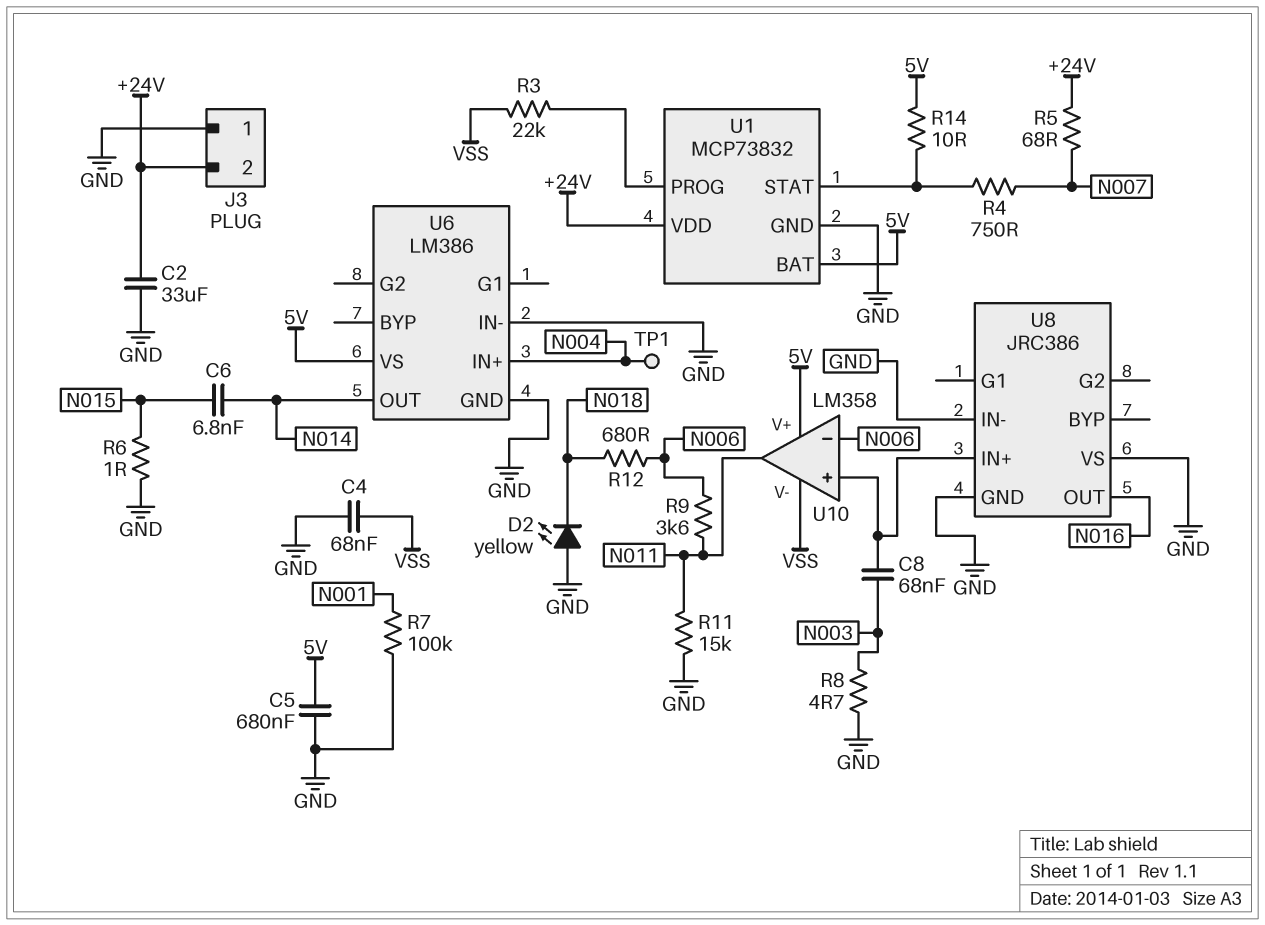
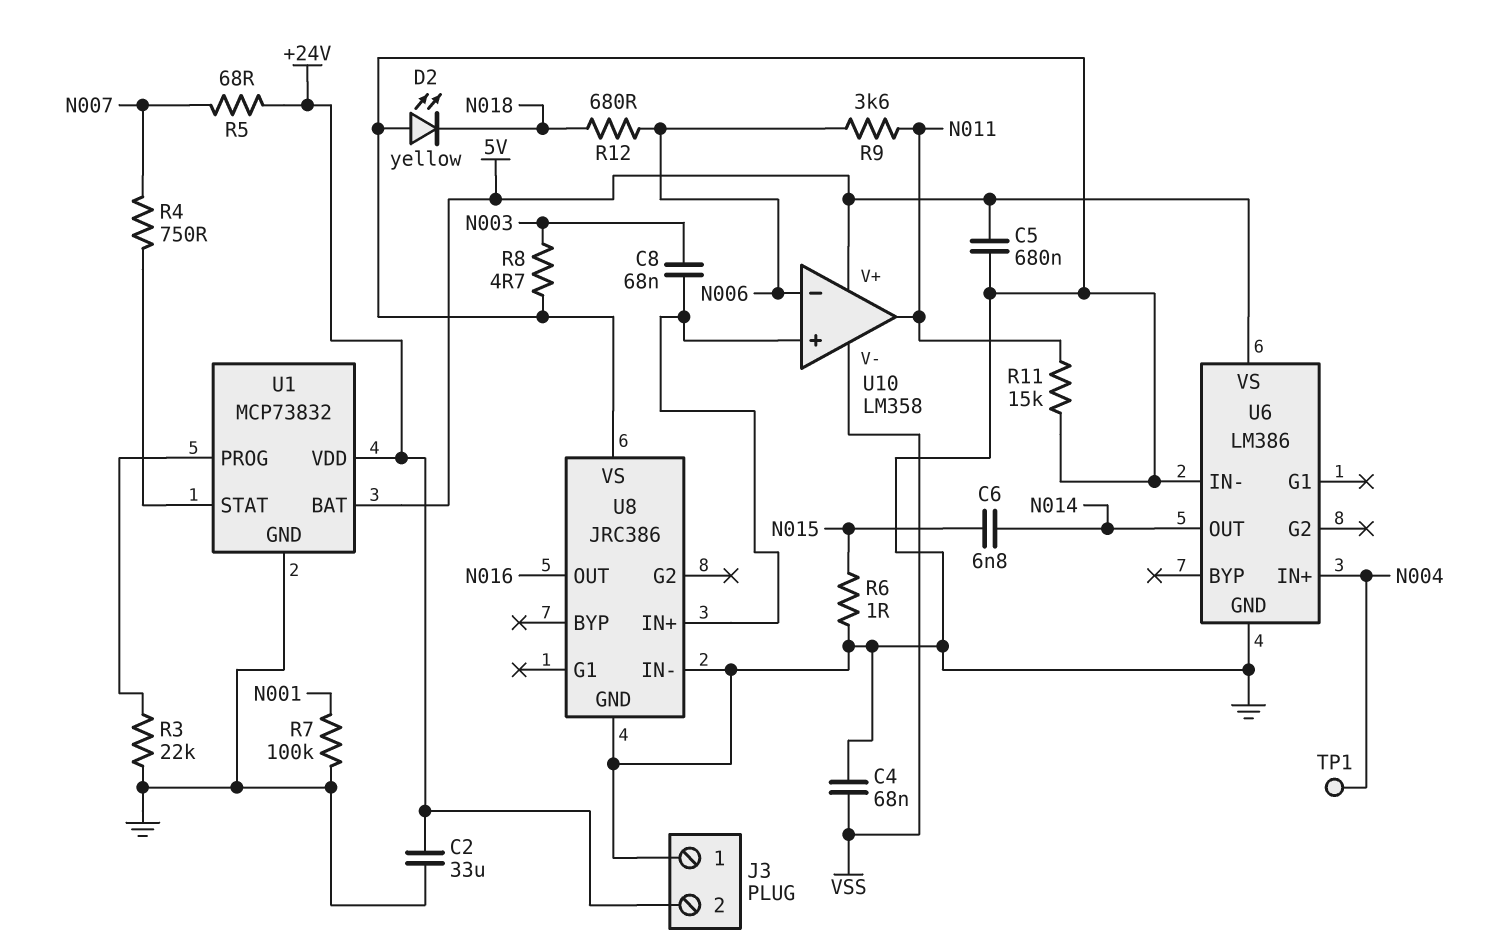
R3: 22k (U1/PROG, VSS) -> 22k (GND, U1/PROG)
R14: 10 (5V, U1/STAT) -> none

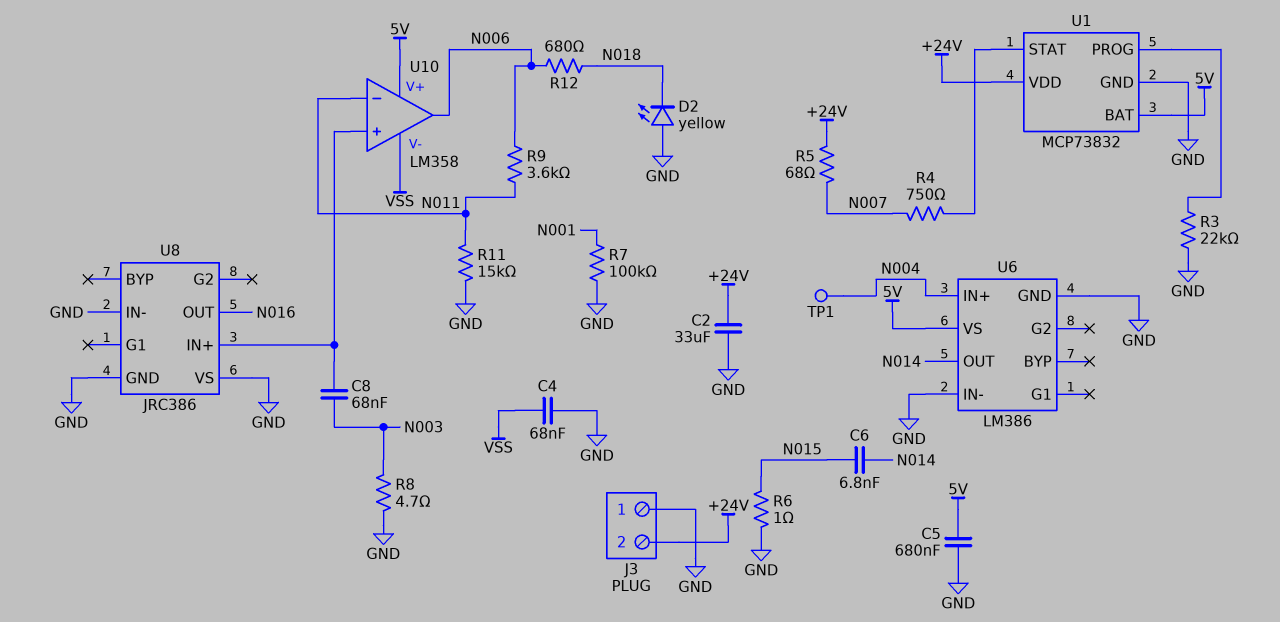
U10 pin in-: N006 -> N011
U10 pin out: N011 -> N006

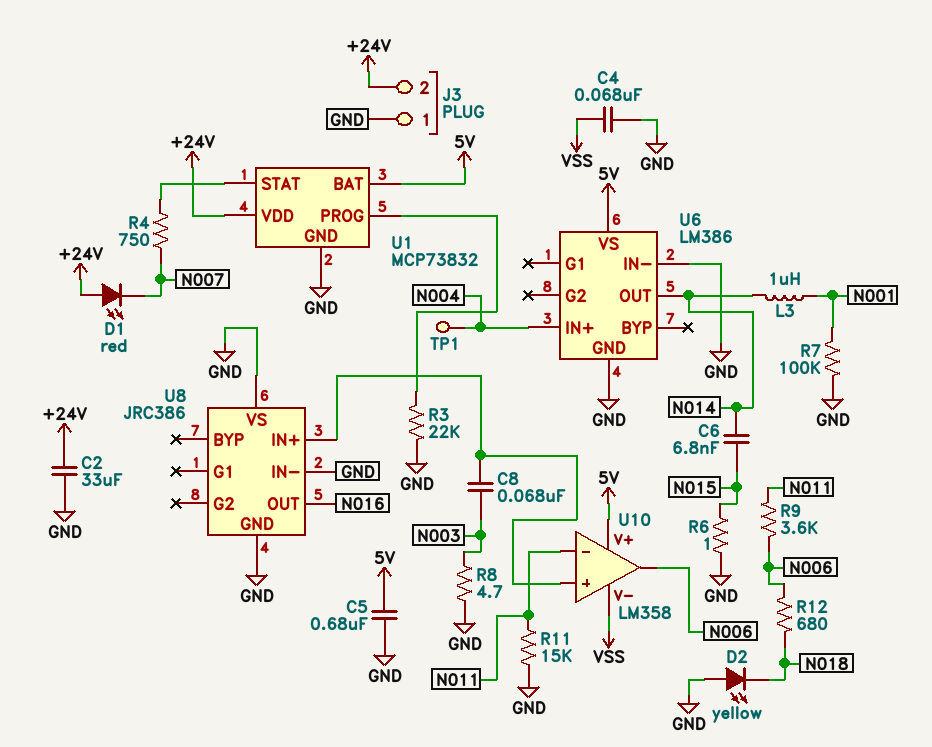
D1: none -> LED red (A +24V, K N007)
L3: none -> 1uH (N001, N014)
R5: 68 (+24V, N007) -> none

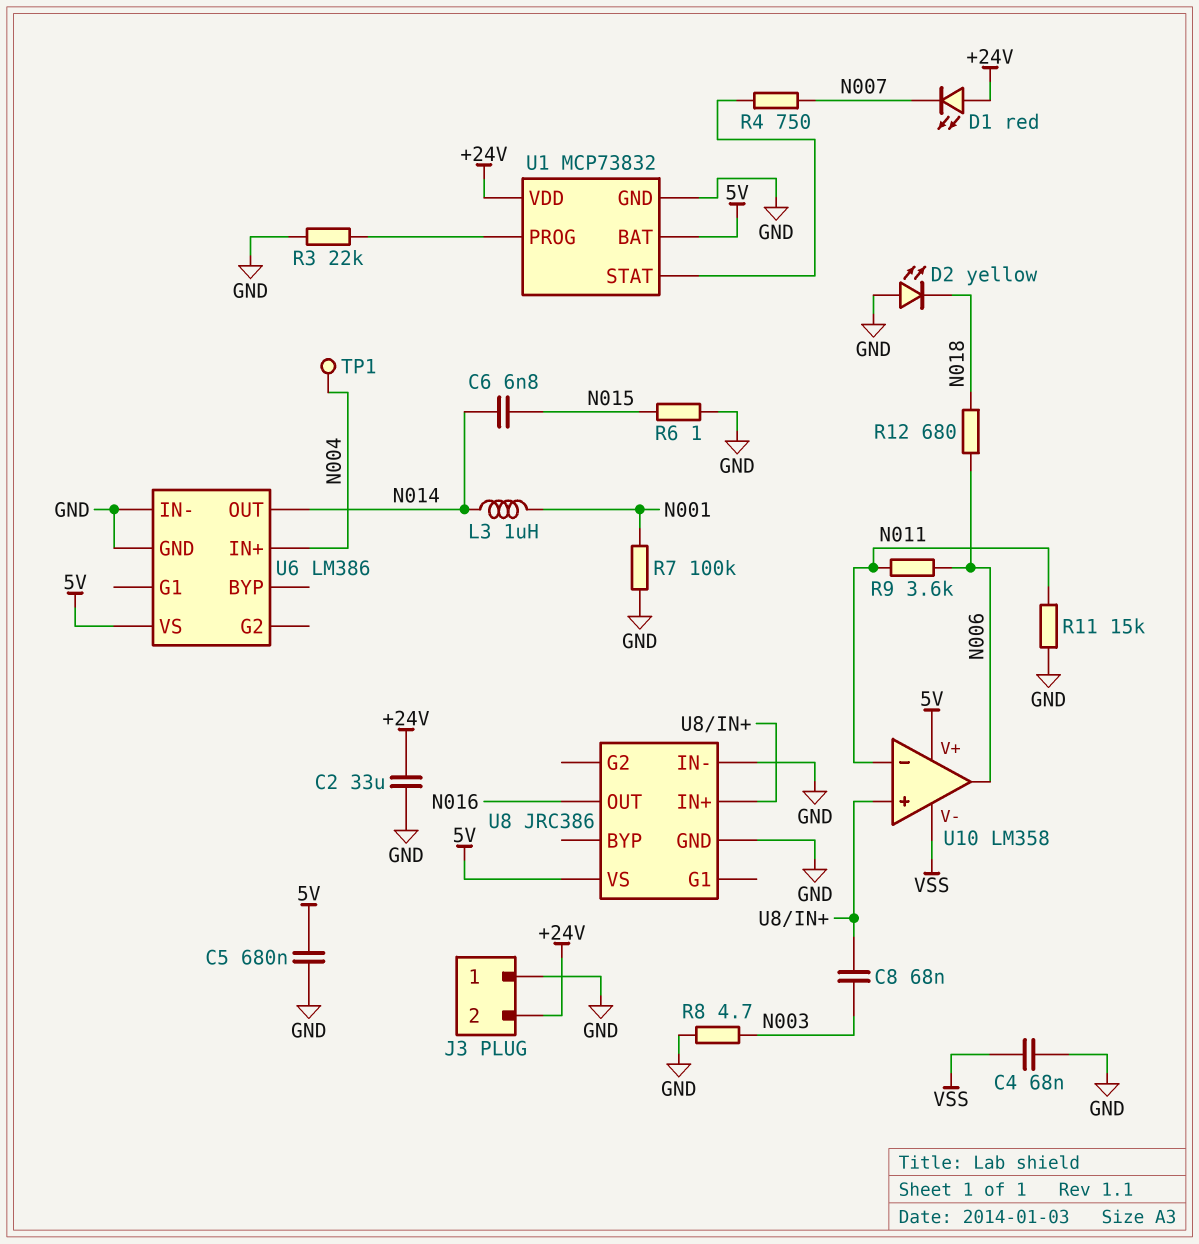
U8 pin VS: GND -> 5V

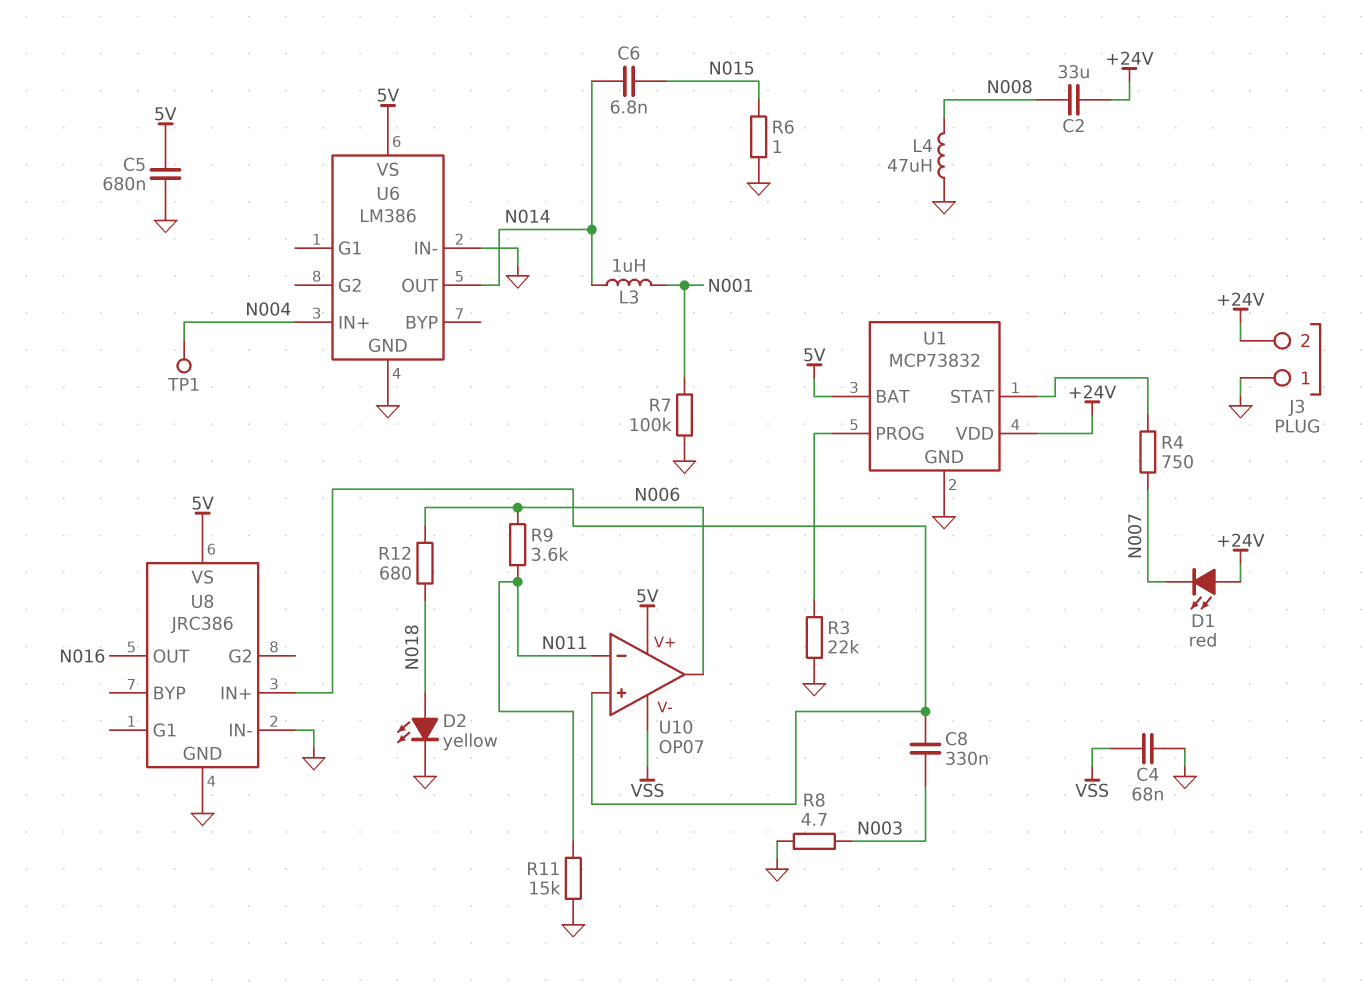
C2: 33uF (+24V, GND) -> 33uF (+24V, N008)
C8: 68nF (N003, U8/IN+) -> 330nF (N003, U8/IN+)
D2: LED yellow (A GND, K N018) -> LED yellow (A N018, K GND)
L4: none -> 47uH (GND, N008)
U10: LM358 -> OP07

